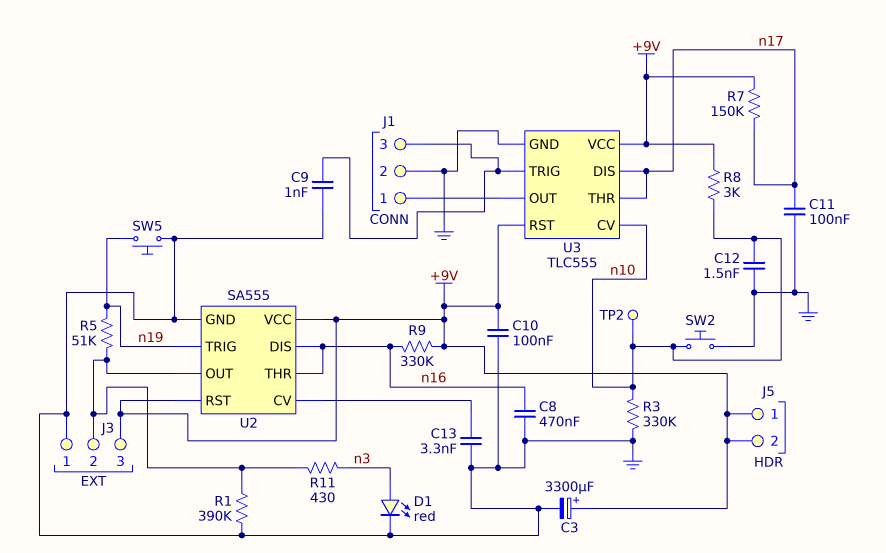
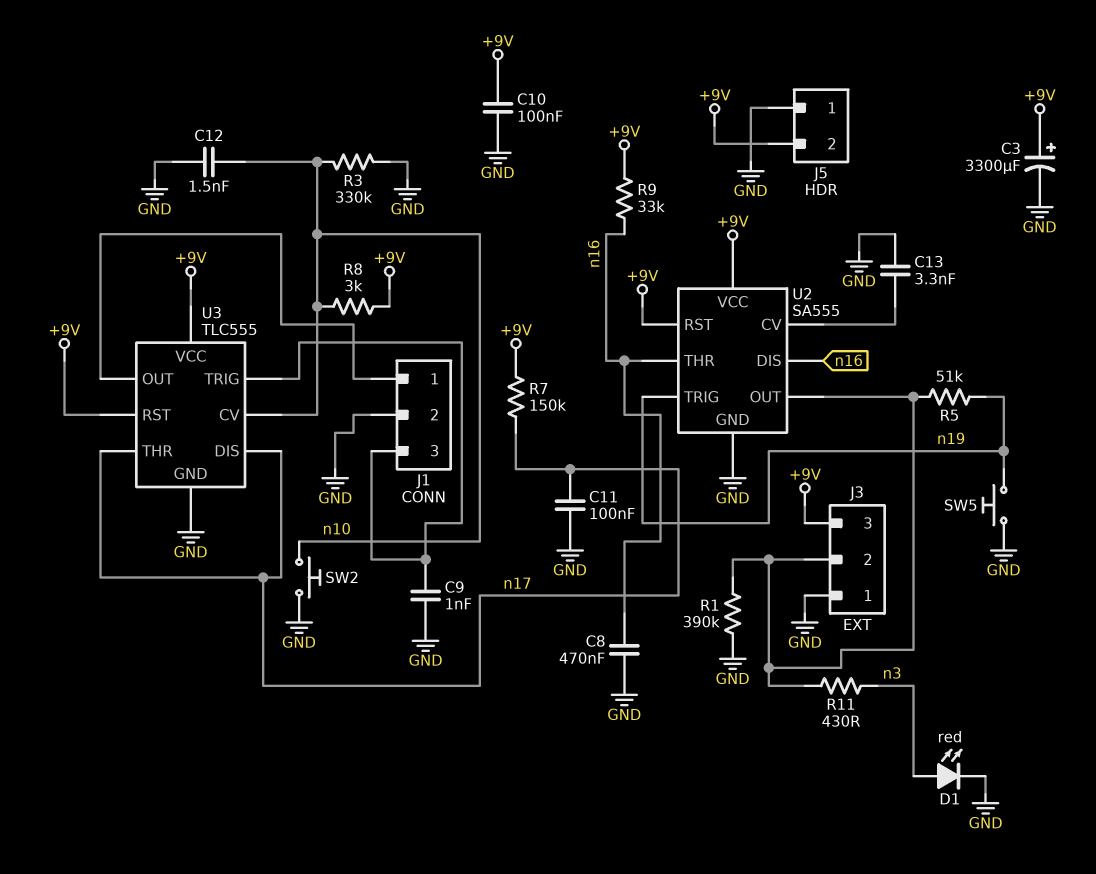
J5 pin 1: +9V -> GND
R9: 330k (+9V, n16) -> 33k (+9V, n16)
TP2: test point (n10) -> none

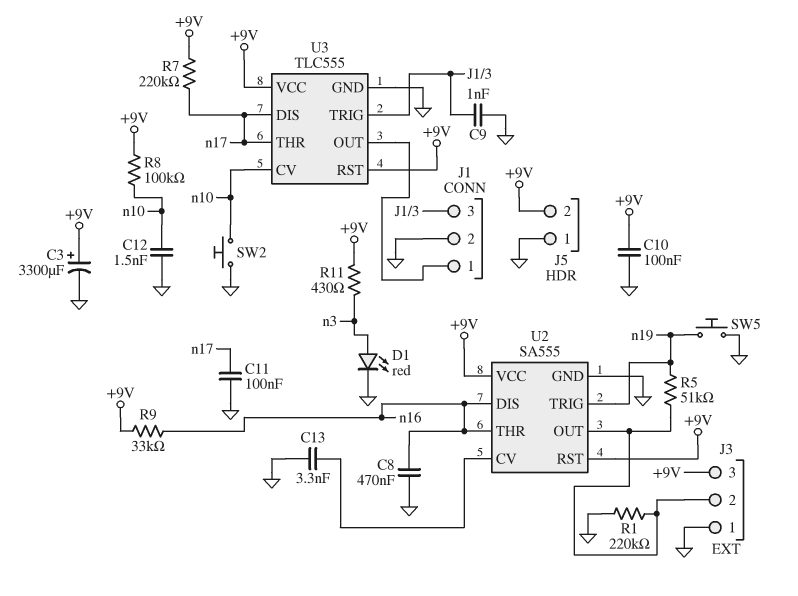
R1: 390k (GND, J3/2) -> 220k (GND, J3/2)
R3: 330k (GND, n10) -> none
R7: 150k (+9V, n17) -> 220k (+9V, n17)
R8: 3k (+9V, n10) -> 100k (+9V, n10)
R11: 430 (J3/2, n3) -> 430 (+9V, n3)

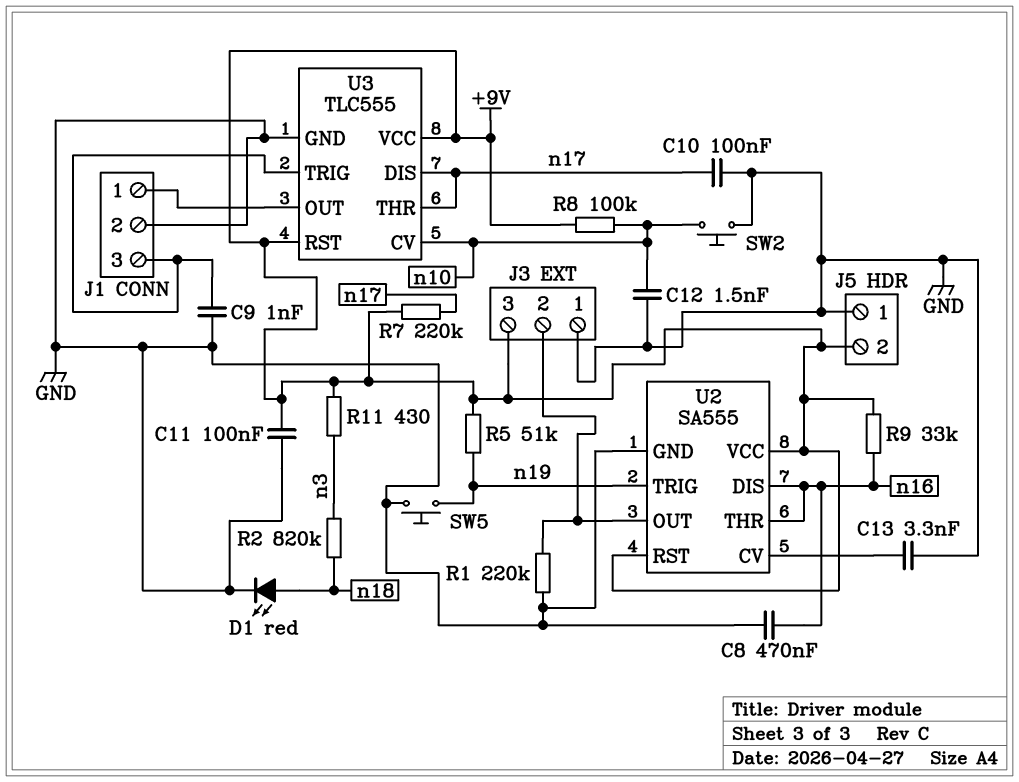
C3: 3300uF (plus +9V, minus GND) -> none
C10: 100nF (+9V, GND) -> 100nF (GND, n17)
C11: 100nF (GND, n17) -> 100nF (+9V, GND)
D1: LED red (A n3, K GND) -> LED red (A n18, K GND)
R2: none -> 820k (n3, n18)
R5: 51k (J3/2, n19) -> 51k (+9V, n19)

